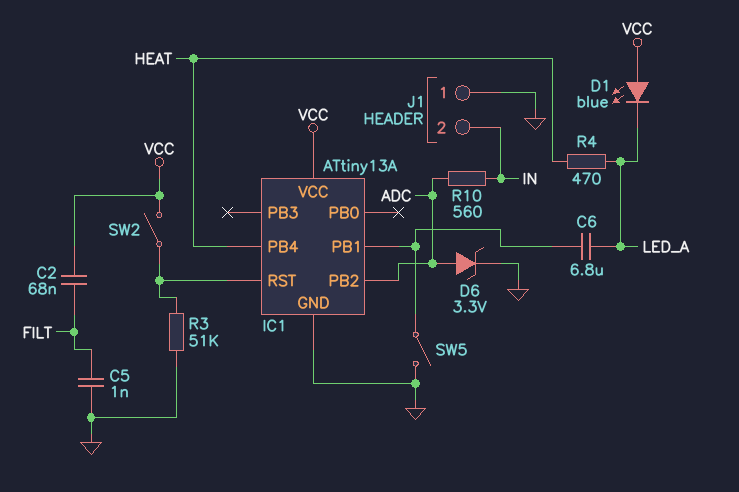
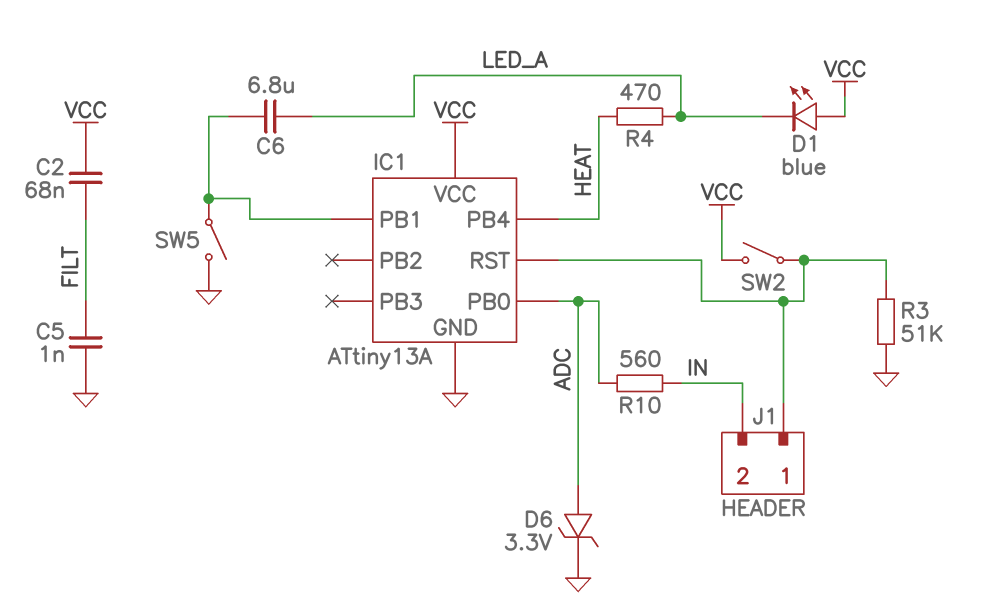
IC1 pin PB0: none -> ADC
IC1 pin PB2: ADC -> none
J1 pin 1: GND -> IC1/RST

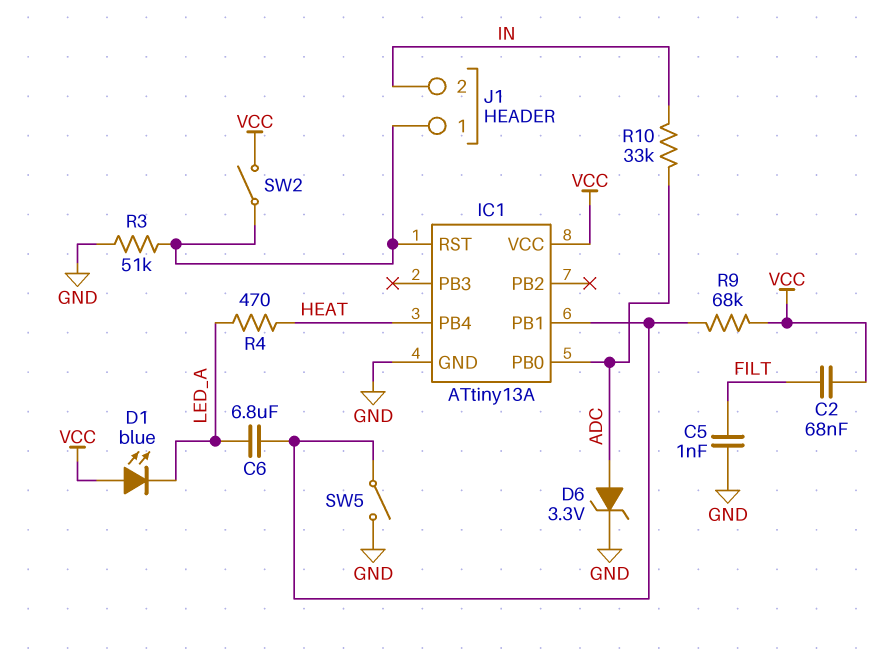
R9: none -> 68k (IC1/PB1, VCC)
R10: 560 (ADC, IN) -> 33k (ADC, IN)

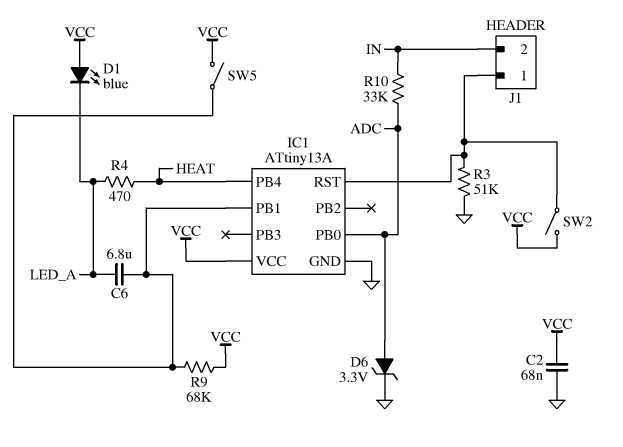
C2: 68nF (FILT, VCC) -> 68nF (GND, VCC)
C5: 1nF (FILT, GND) -> none
SW5: switch (GND, IC1/PB1) -> switch (IC1/PB1, VCC)

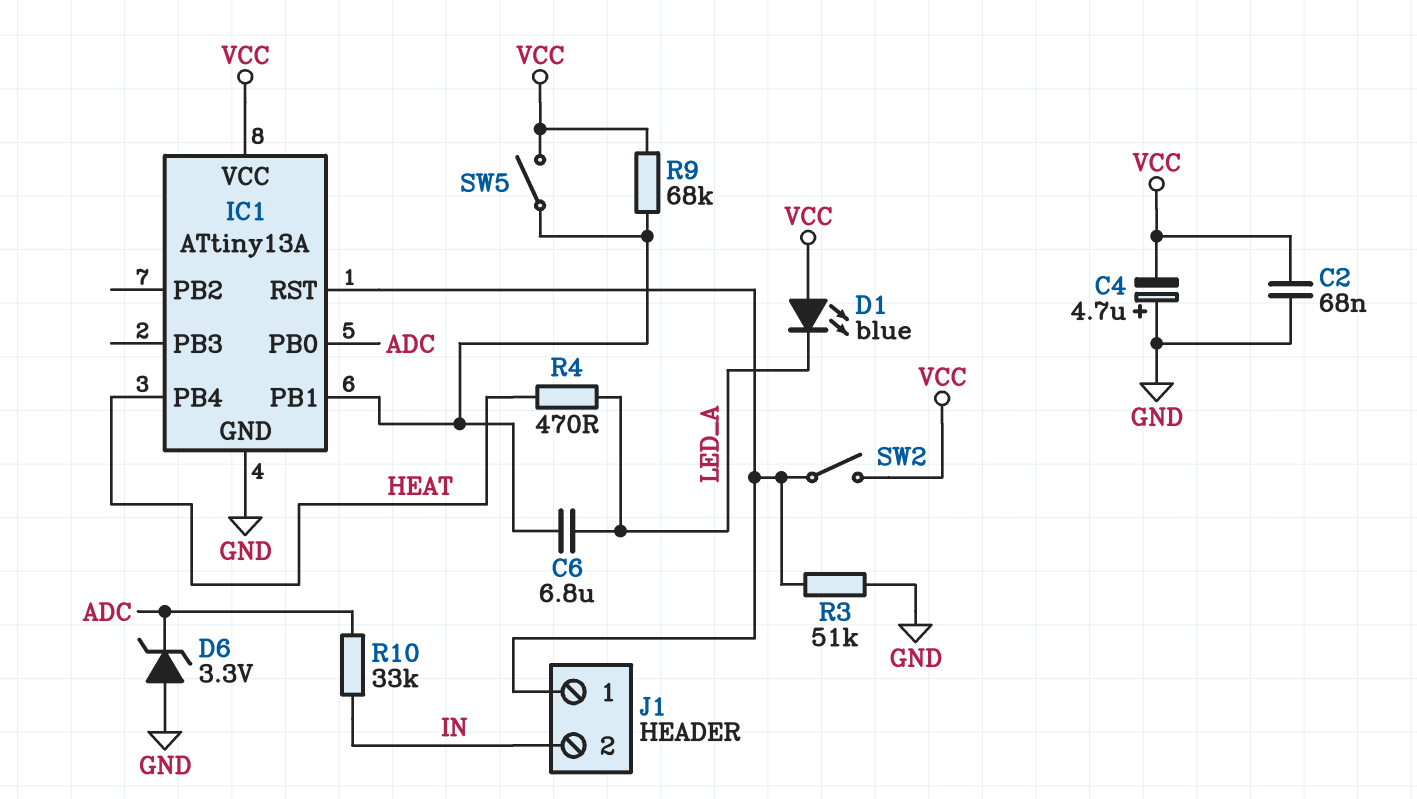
C4: none -> 4.7uF (plus GND, minus VCC)
D6: zener 3.3V (A ADC, K GND) -> zener 3.3V (A GND, K ADC)

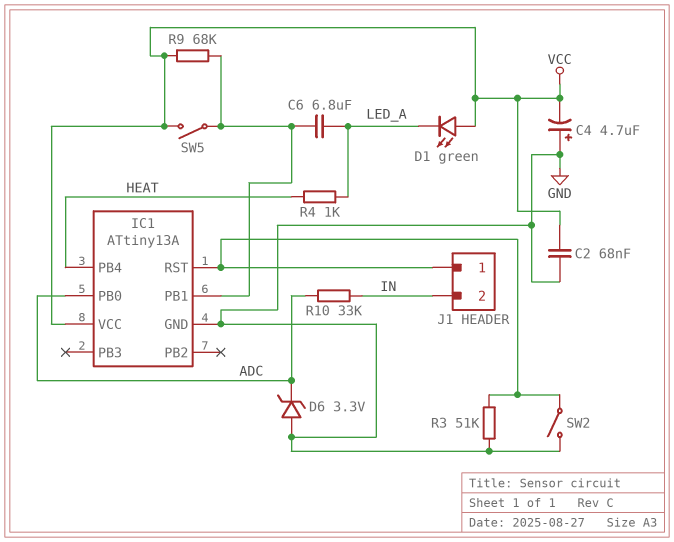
D1: LED blue (A VCC, K LED_A) -> LED green (A VCC, K LED_A)
R4: 470 (HEAT, LED_A) -> 1k (HEAT, LED_A)
SW2: switch (IC1/RST, VCC) -> switch (GND, IC1/RST)

